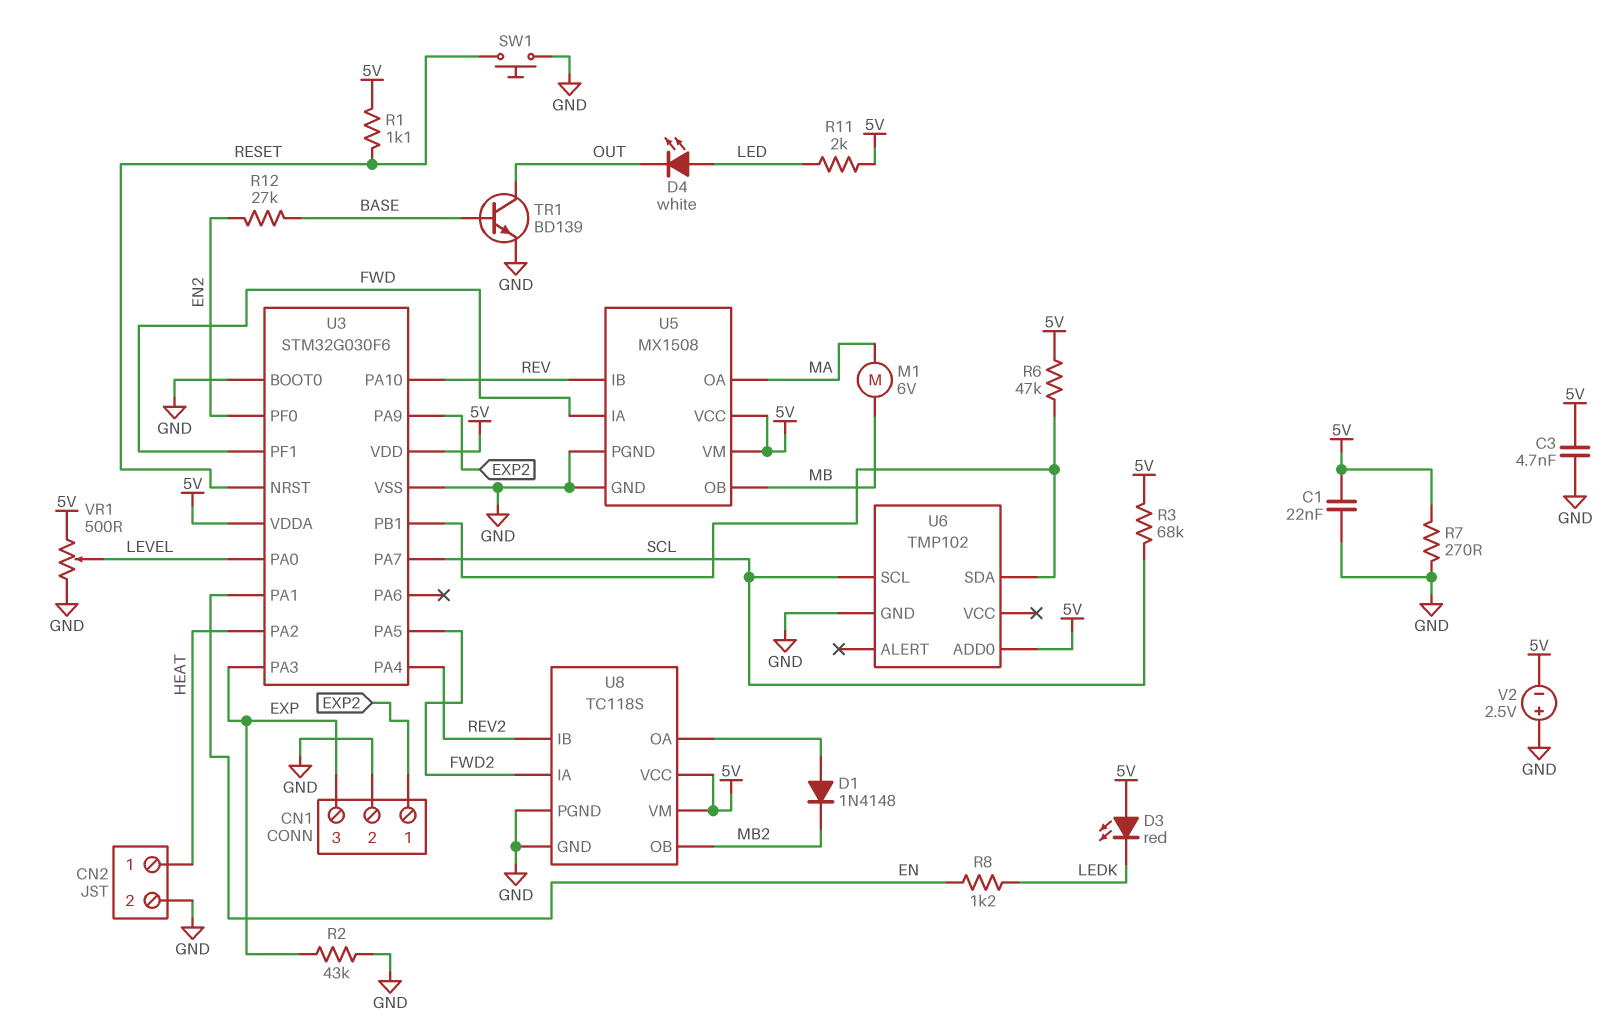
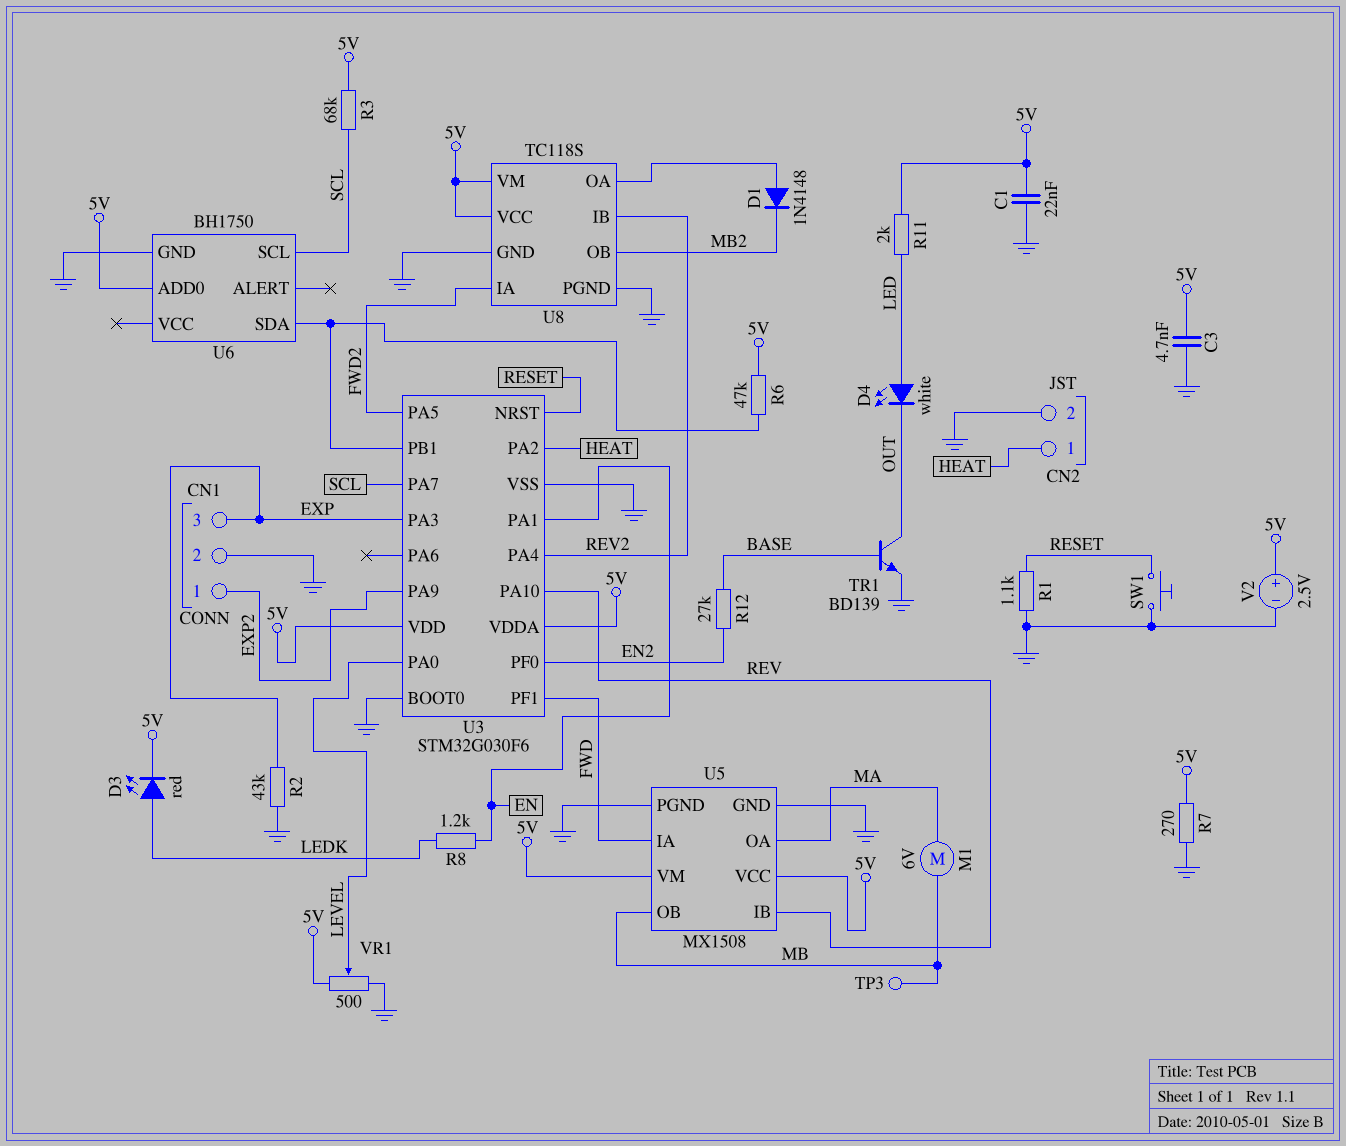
D3: LED red (A 5V, K LEDK) -> LED red (A LEDK, K 5V)
R1: 1.1k (5V, RESET) -> 1.1k (GND, RESET)
TP3: none -> test point (MB)
U6: TMP102 -> BH1750
V2: 2.5V (plus GND, minus 5V) -> 2.5V (plus 5V, minus GND)

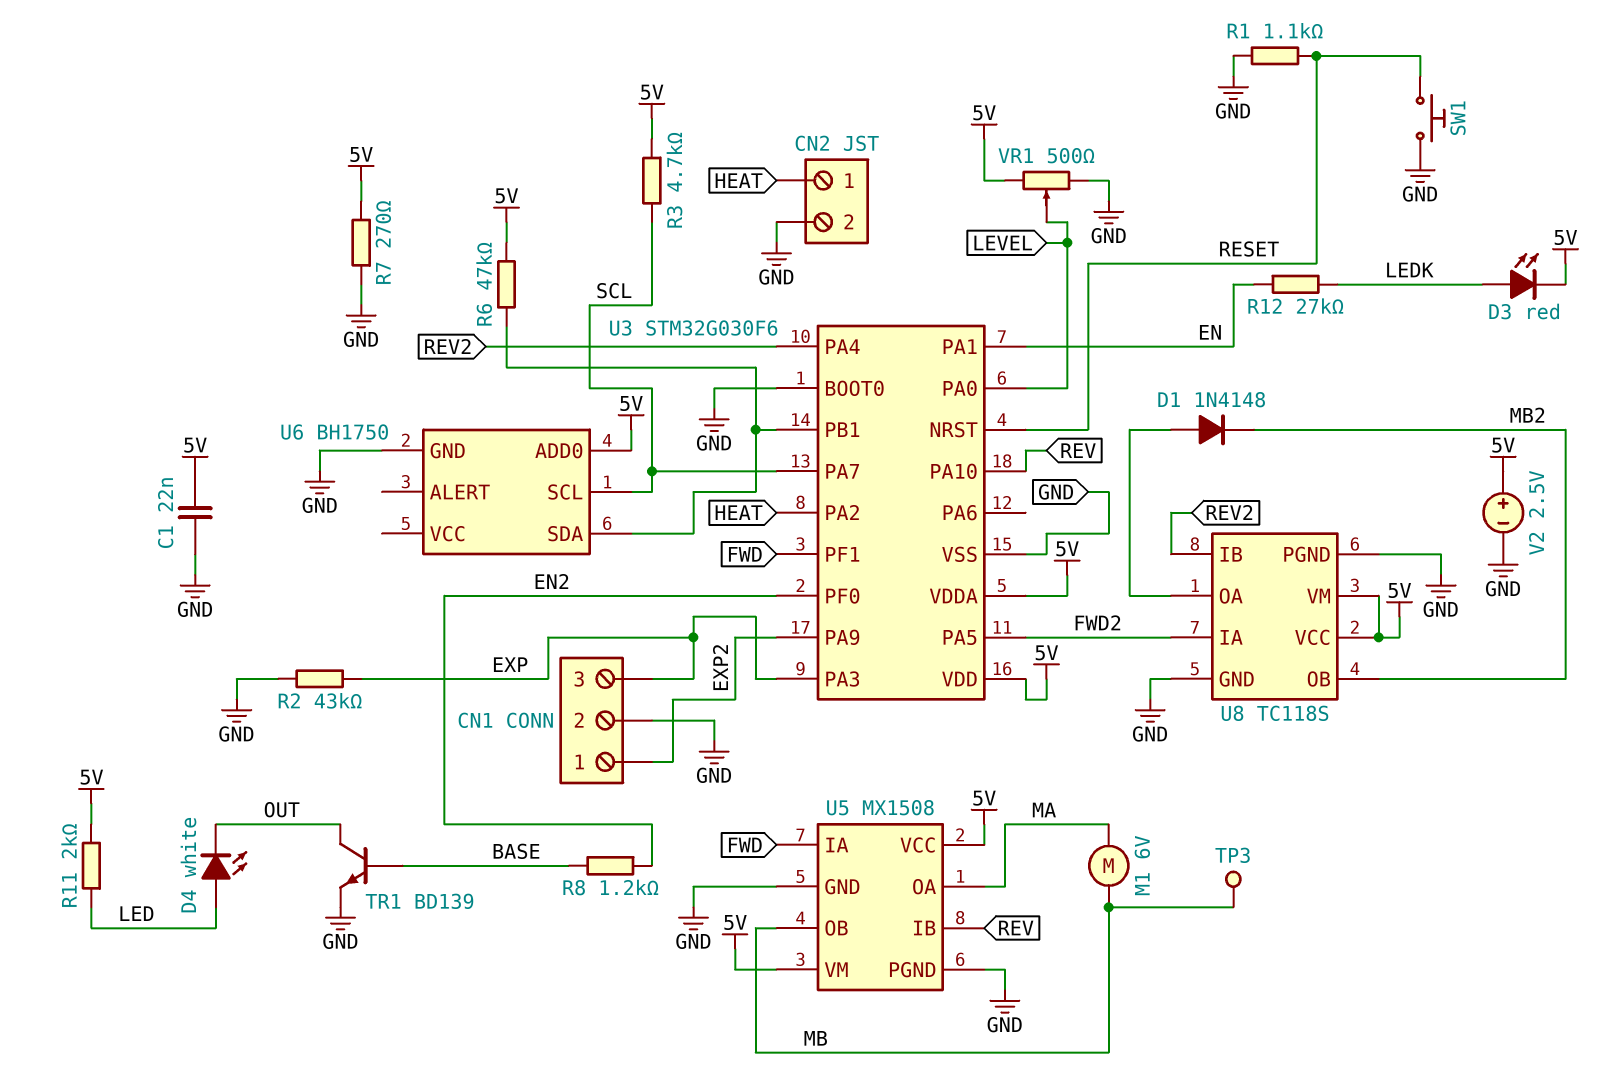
C3: 4.7nF (5V, GND) -> none
R3: 68k (5V, SCL) -> 4.7k (5V, SCL)
R8: 1.2k (EN, LEDK) -> 1.2k (BASE, EN2)
R12: 27k (BASE, EN2) -> 27k (EN, LEDK)

